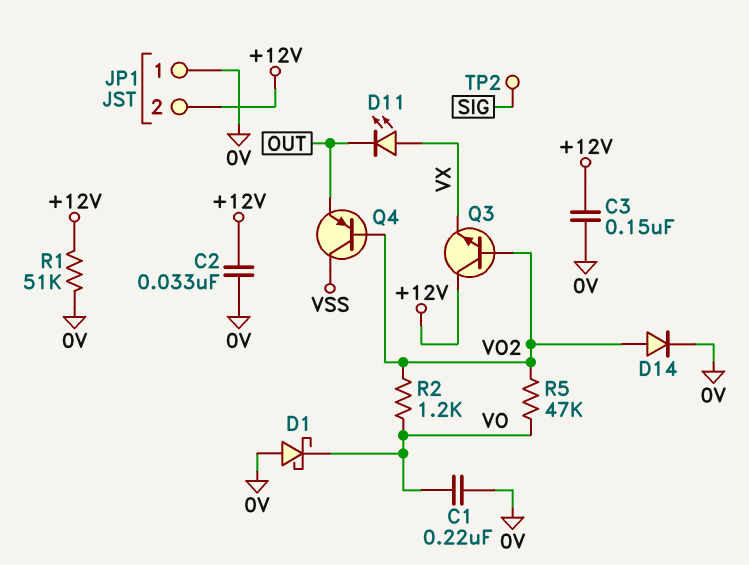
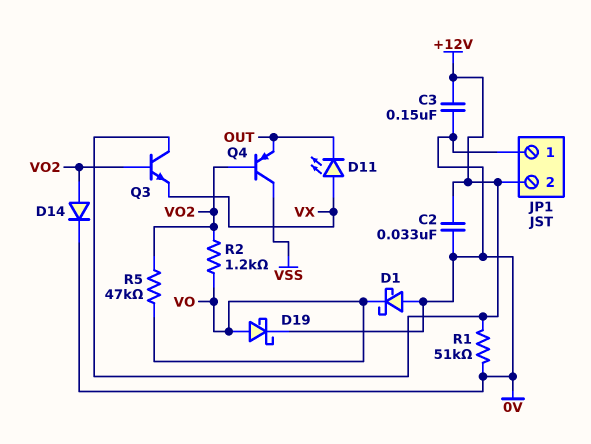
C1: 220nF (0V, VO) -> none
D19: none -> schottky (A VO, K 0V)
TP2: test point (SIG) -> none

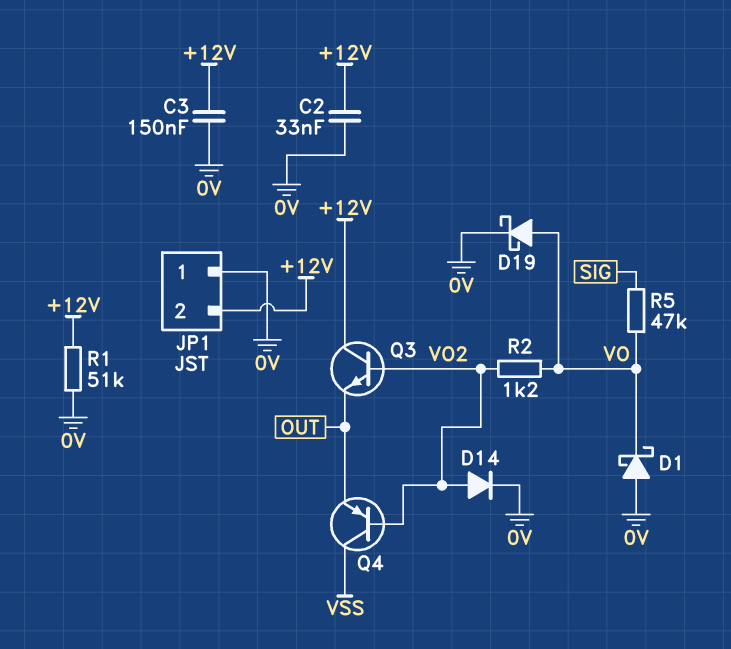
D11: LED (A VX, K OUT) -> none
Q3: NPN (B VO2, C +12V, E VX) -> NPN (B VO2, C +12V, E OUT)
R5: 47k (VO, VO2) -> 47k (SIG, VO)

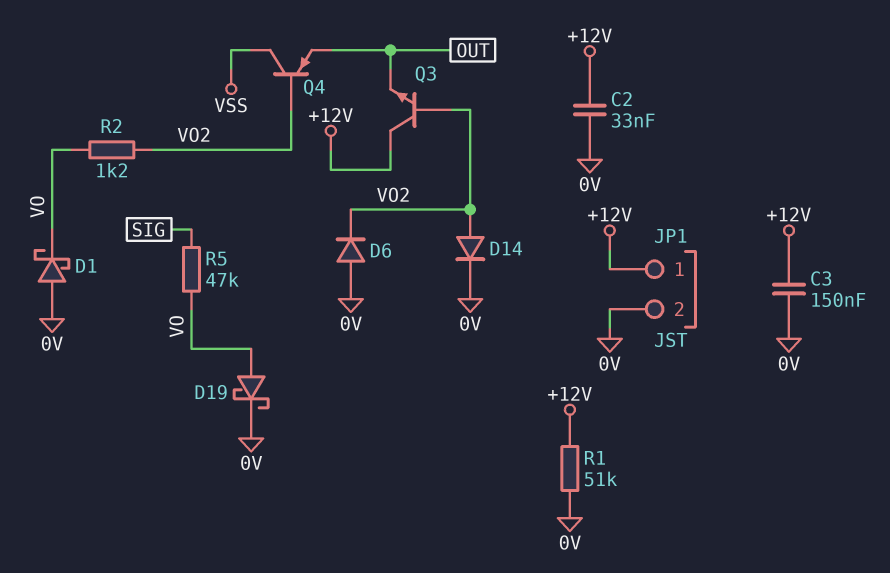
D6: none -> diode (A 0V, K VO2)
JP1 pin 1: 0V -> +12V
JP1 pin 2: +12V -> 0V

